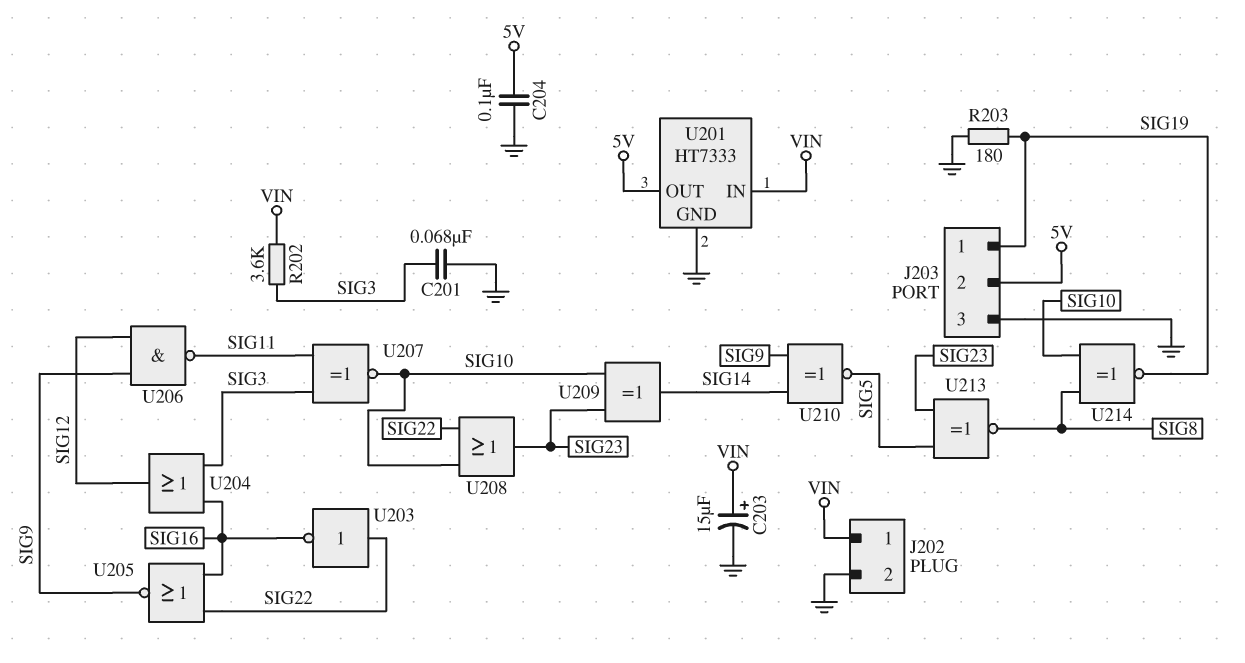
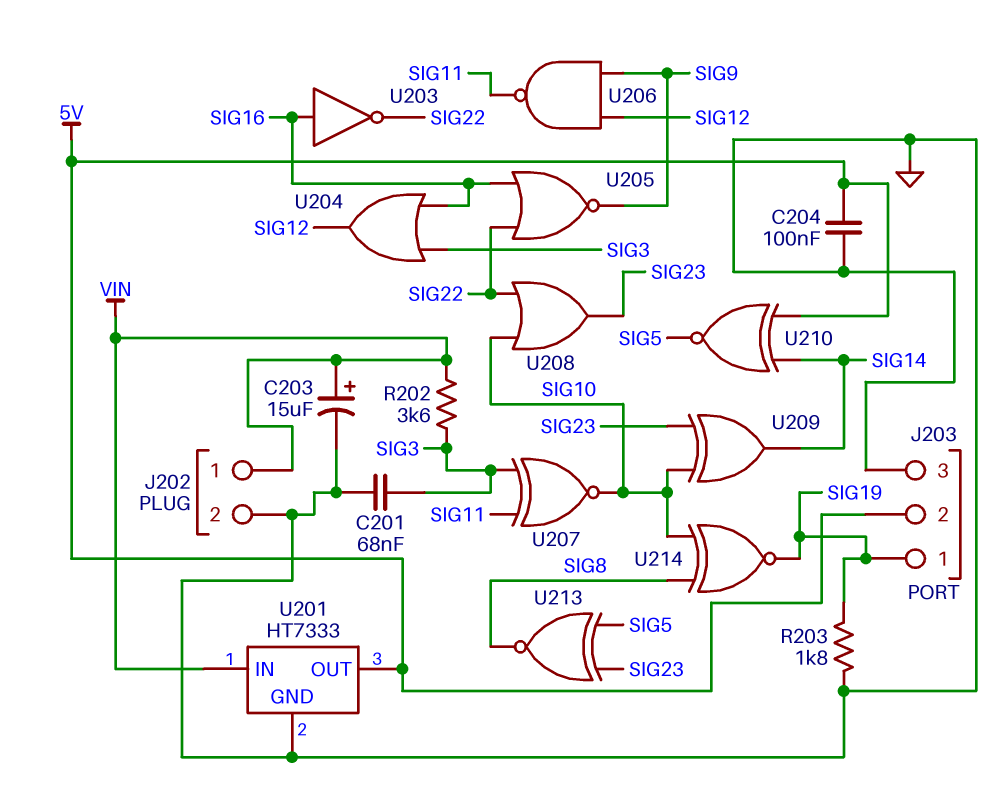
R203: 180 (GND, SIG19) -> 1.8k (GND, SIG19)
U203: NOT (in SIG22, out SIG16) -> NOT (in SIG16, out SIG22)
U210: XNOR (in SIG9, in SIG14, out SIG5) -> XNOR (in 5V, in SIG14, out SIG5)

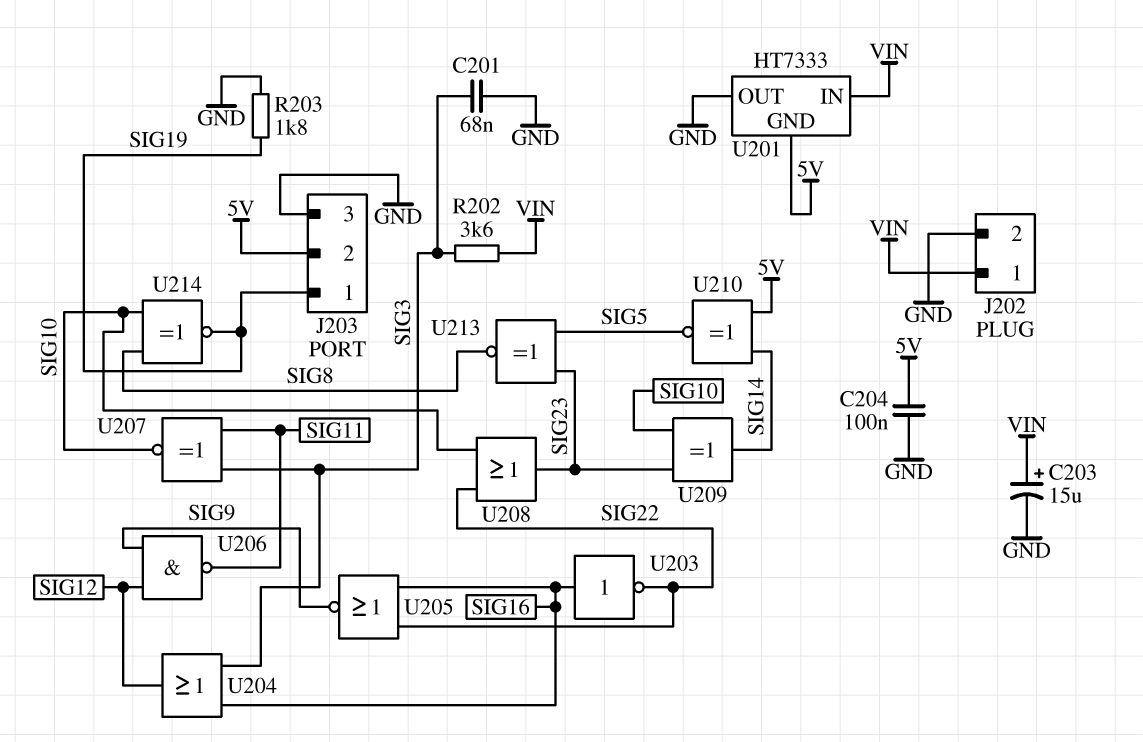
U201 pin GND: GND -> 5V
U201 pin OUT: 5V -> GND

